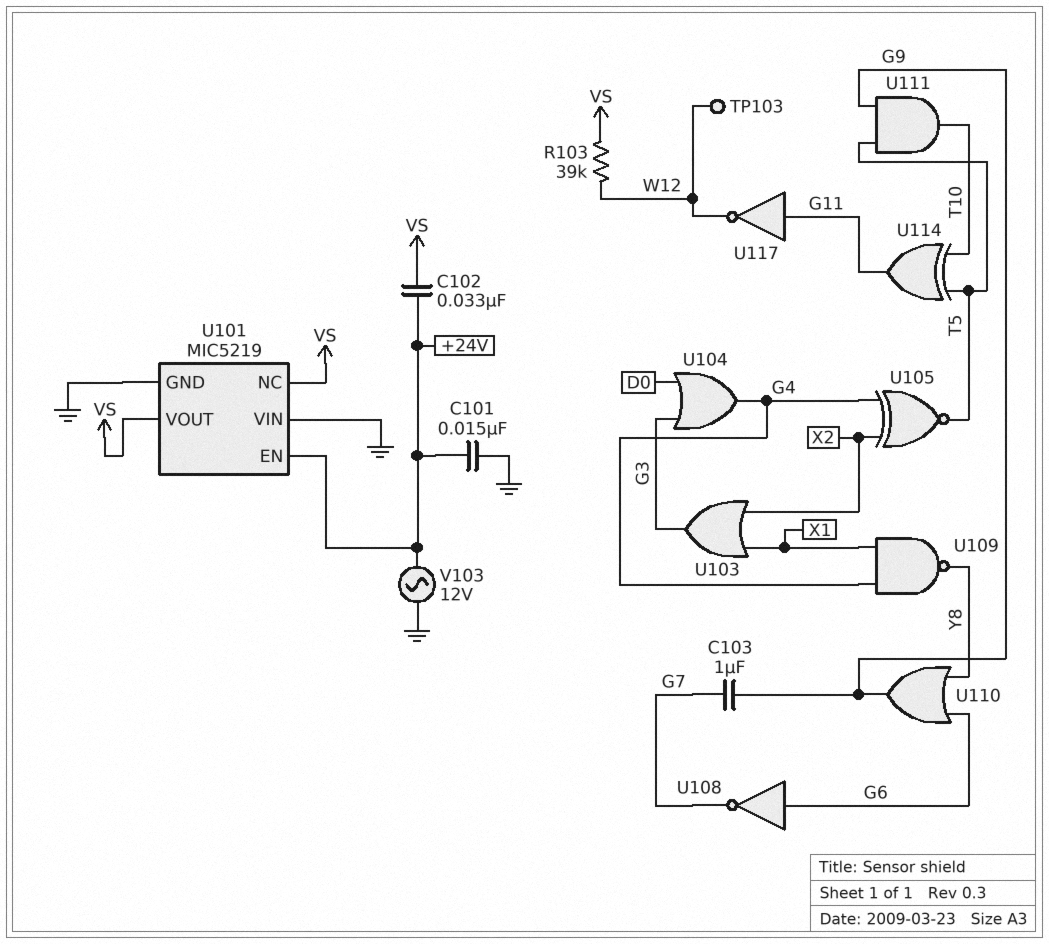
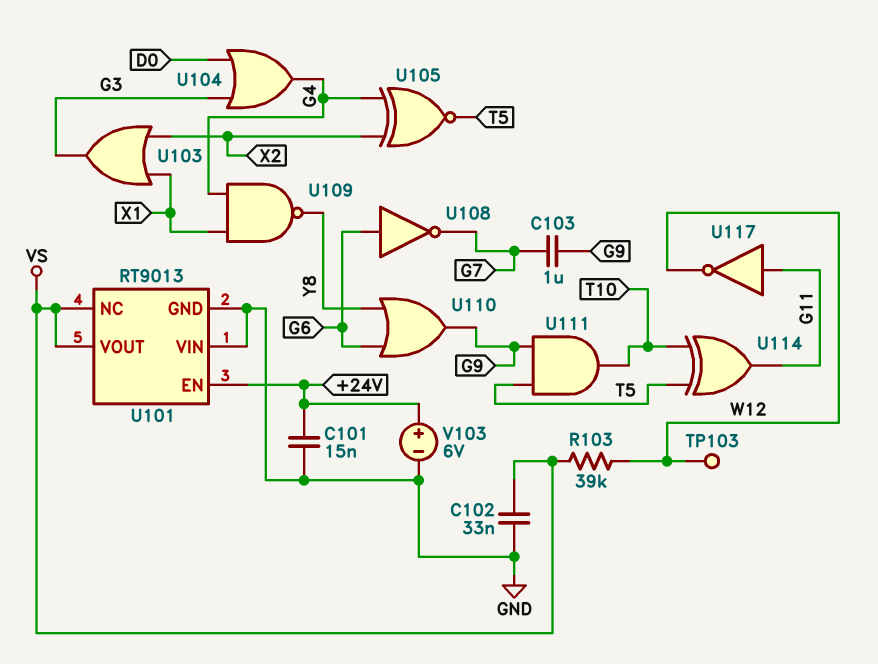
C102: 33nF (+24V, VS) -> 33nF (GND, VS)
U101: MIC5219 -> RT9013
V103: AC 12V (+24V, GND) -> 6V (plus +24V, minus GND)

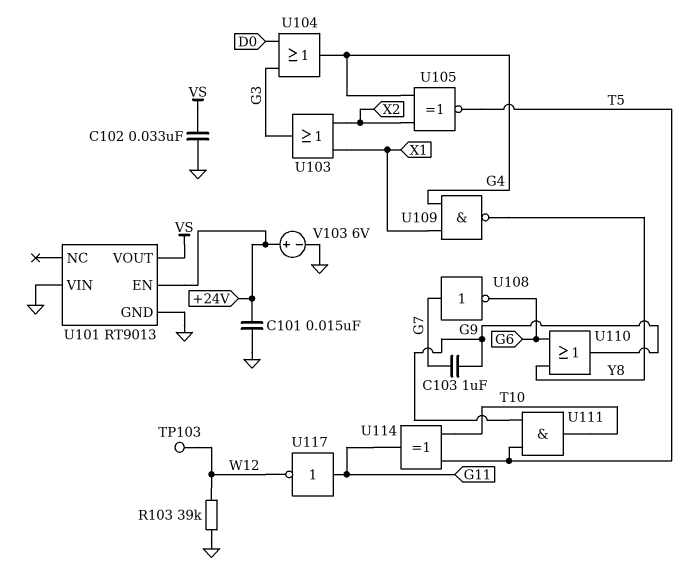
R103: 39k (VS, W12) -> 39k (GND, W12)
U101 pin NC: VS -> none
U108: NOT (in G6, out G7) -> NOT (in G7, out G6)

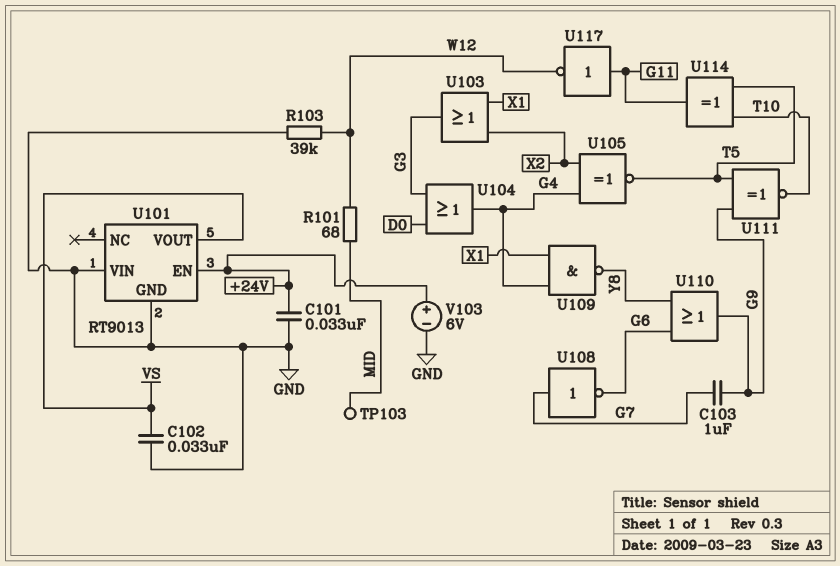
C101: 15nF (+24V, GND) -> 33nF (+24V, GND)
R101: none -> 68 (MID, W12)
TP103: test point (W12) -> test point (MID)
U111: AND (in G9, in T5, out T10) -> XNOR (in G9, in T5, out T10)

